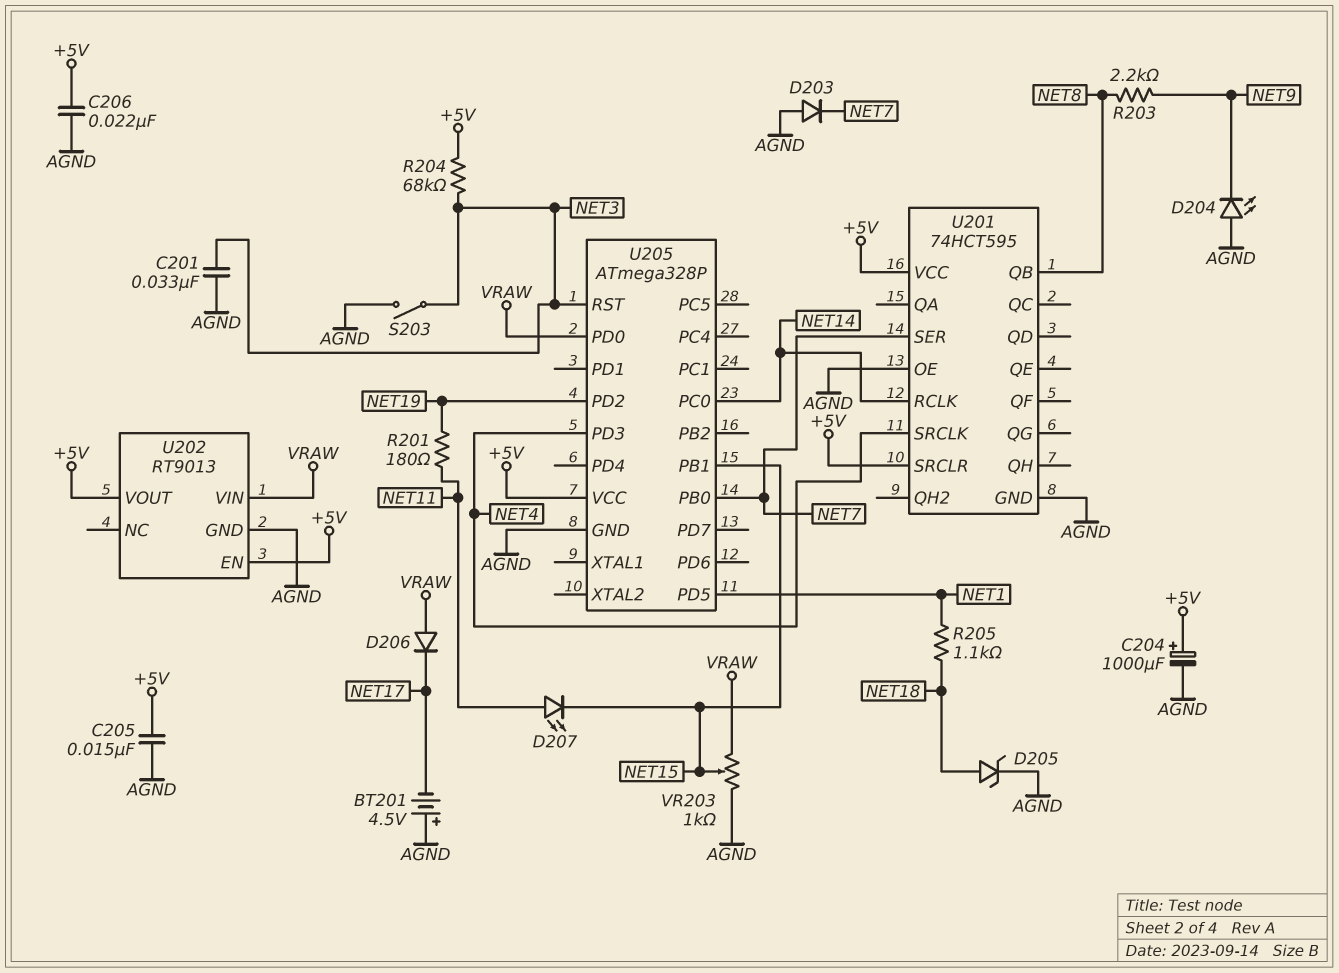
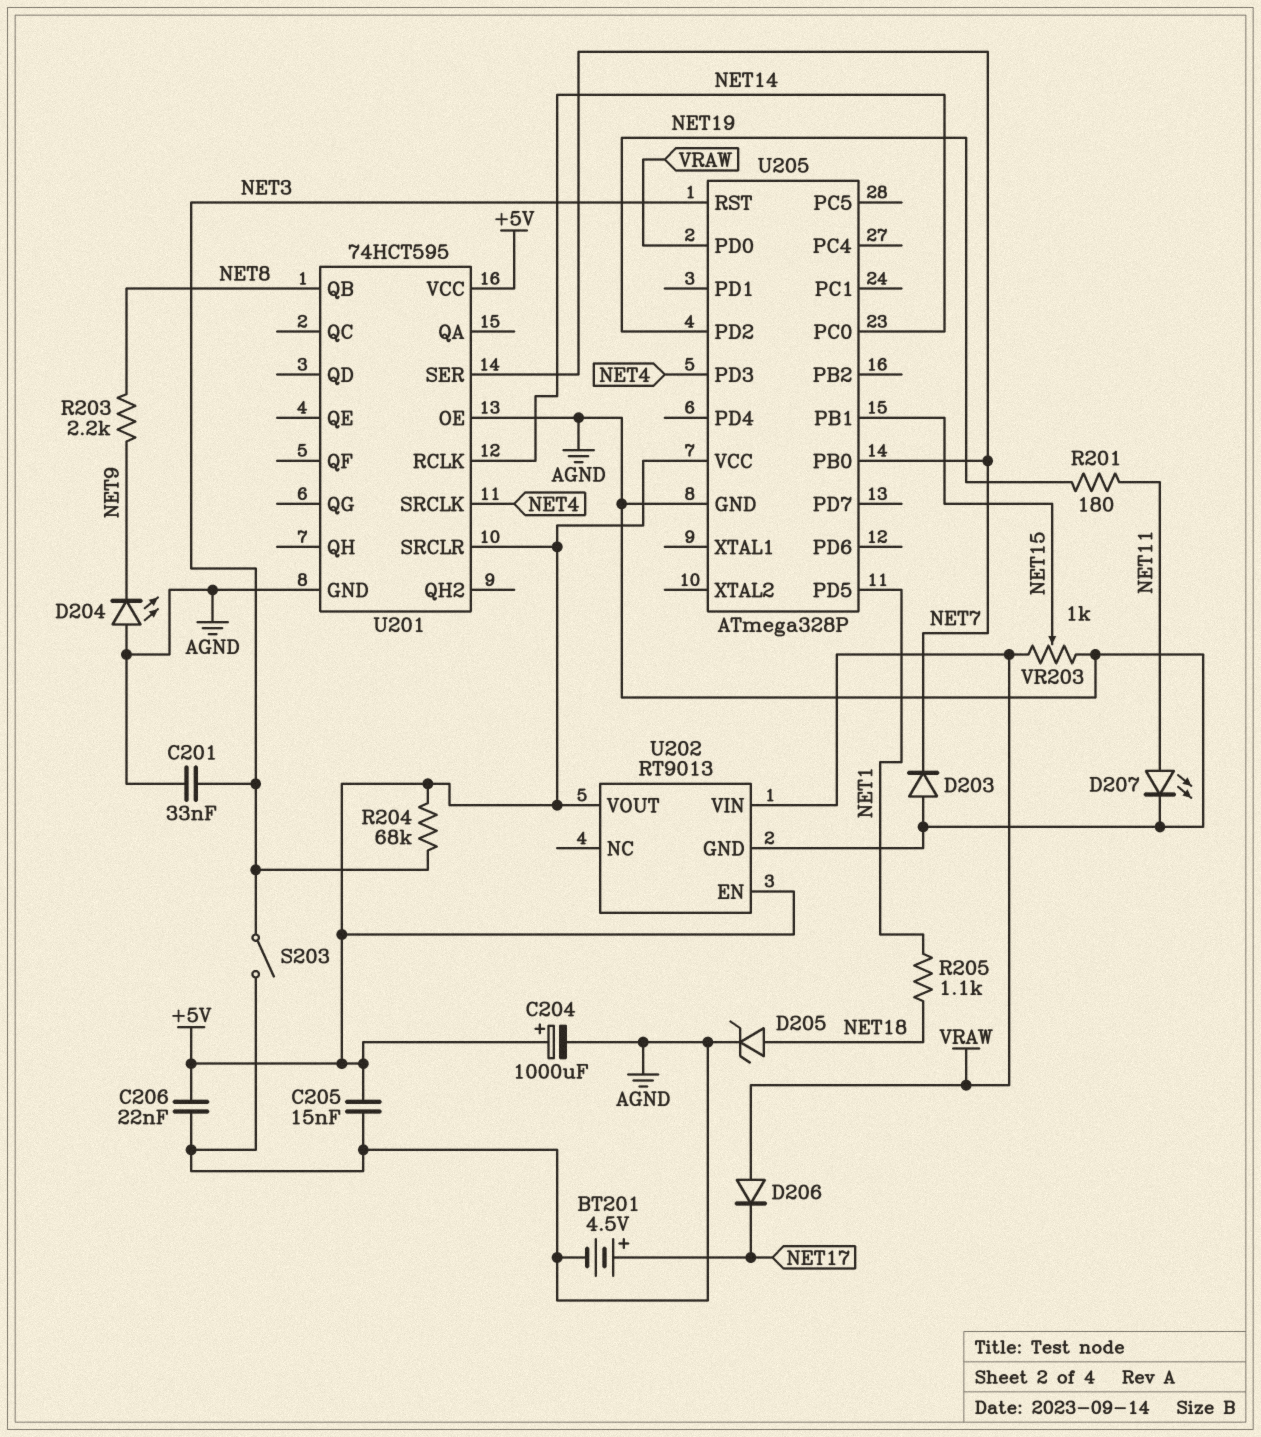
BT201: 4.5V (plus AGND, minus NET17) -> 4.5V (plus NET17, minus AGND)
D207: LED (A NET11, K NET15) -> LED (A NET11, K AGND)

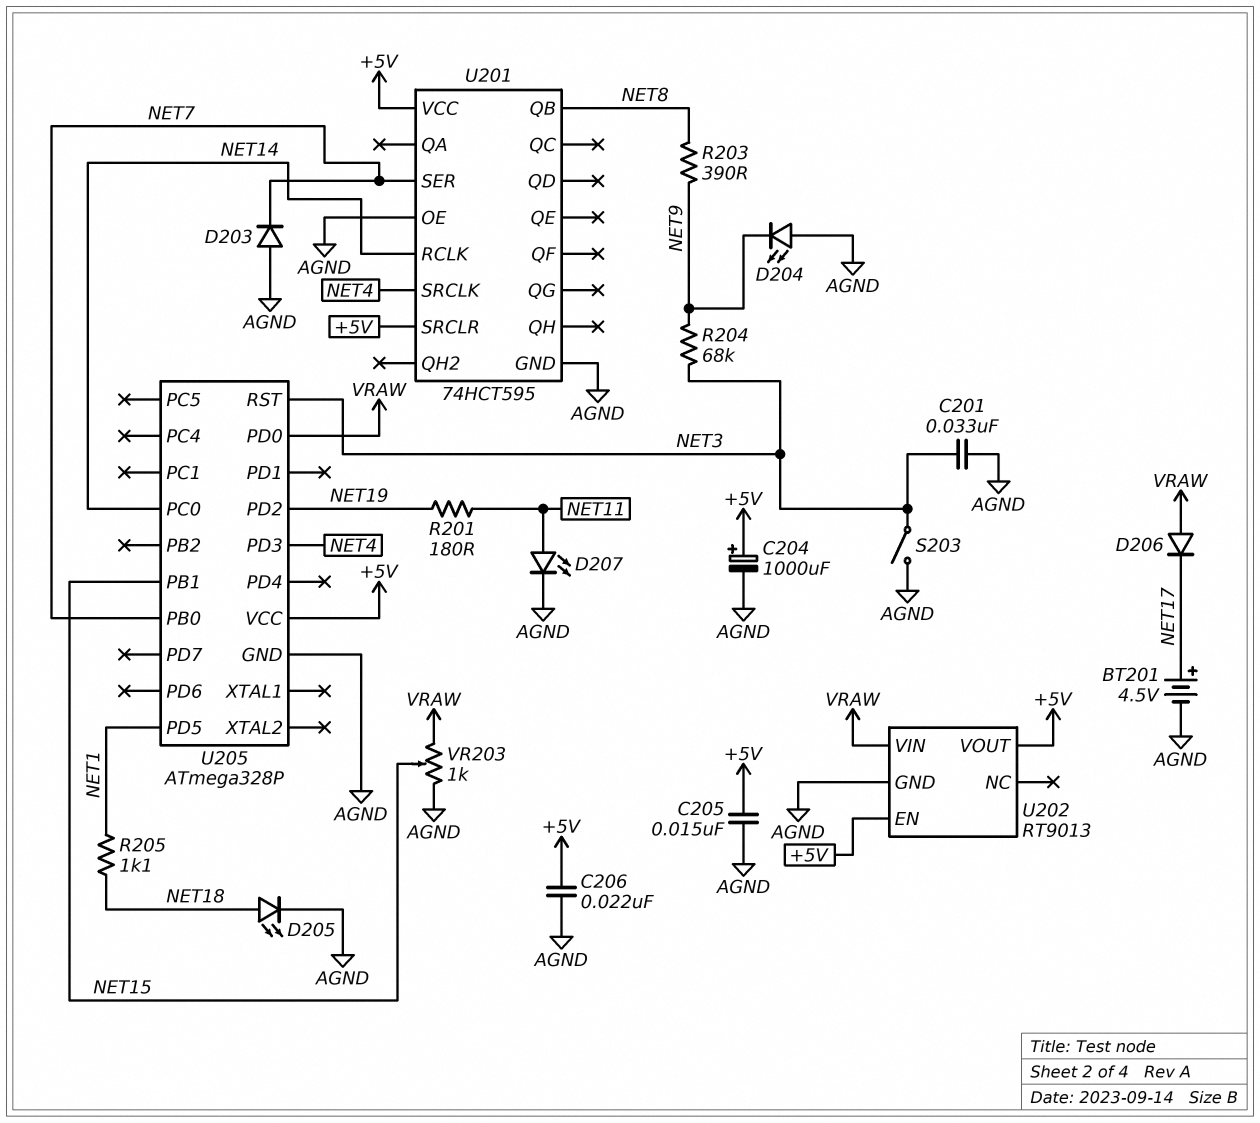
D205: zener (A NET18, K AGND) -> LED (A NET18, K AGND)
R203: 2.2k (NET8, NET9) -> 390 (NET8, NET9)
R204: 68k (+5V, NET3) -> 68k (NET3, NET9)

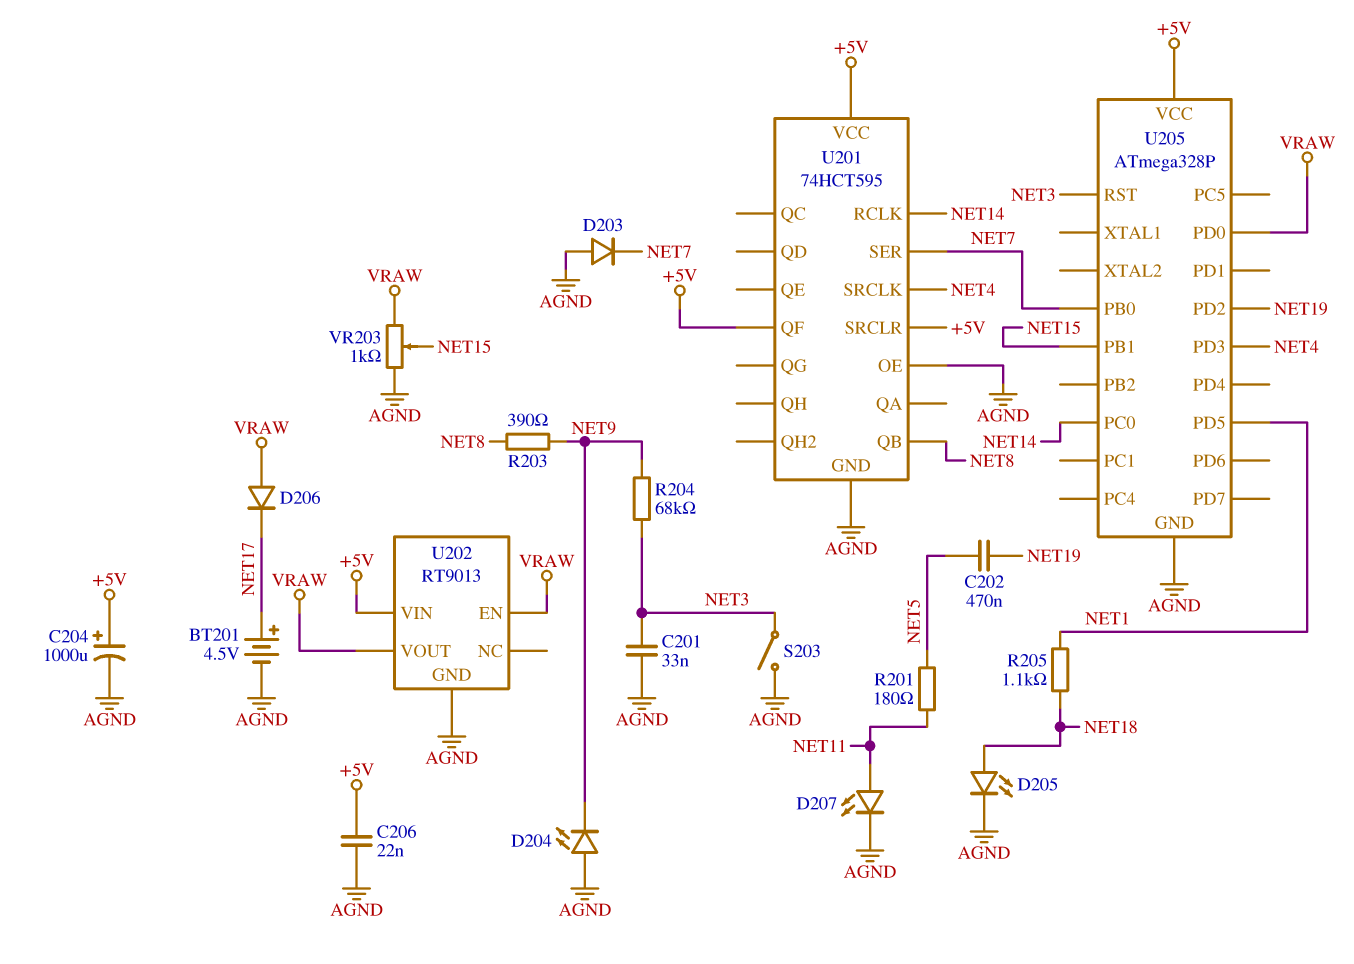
C202: none -> 470nF (NET5, NET19)
C205: 15nF (+5V, AGND) -> none
R201: 180 (NET11, NET19) -> 180 (NET5, NET11)
U201 pin QF: none -> +5V
U202 pin EN: +5V -> VRAW
U202 pin VIN: VRAW -> +5V
U202 pin VOUT: +5V -> VRAW

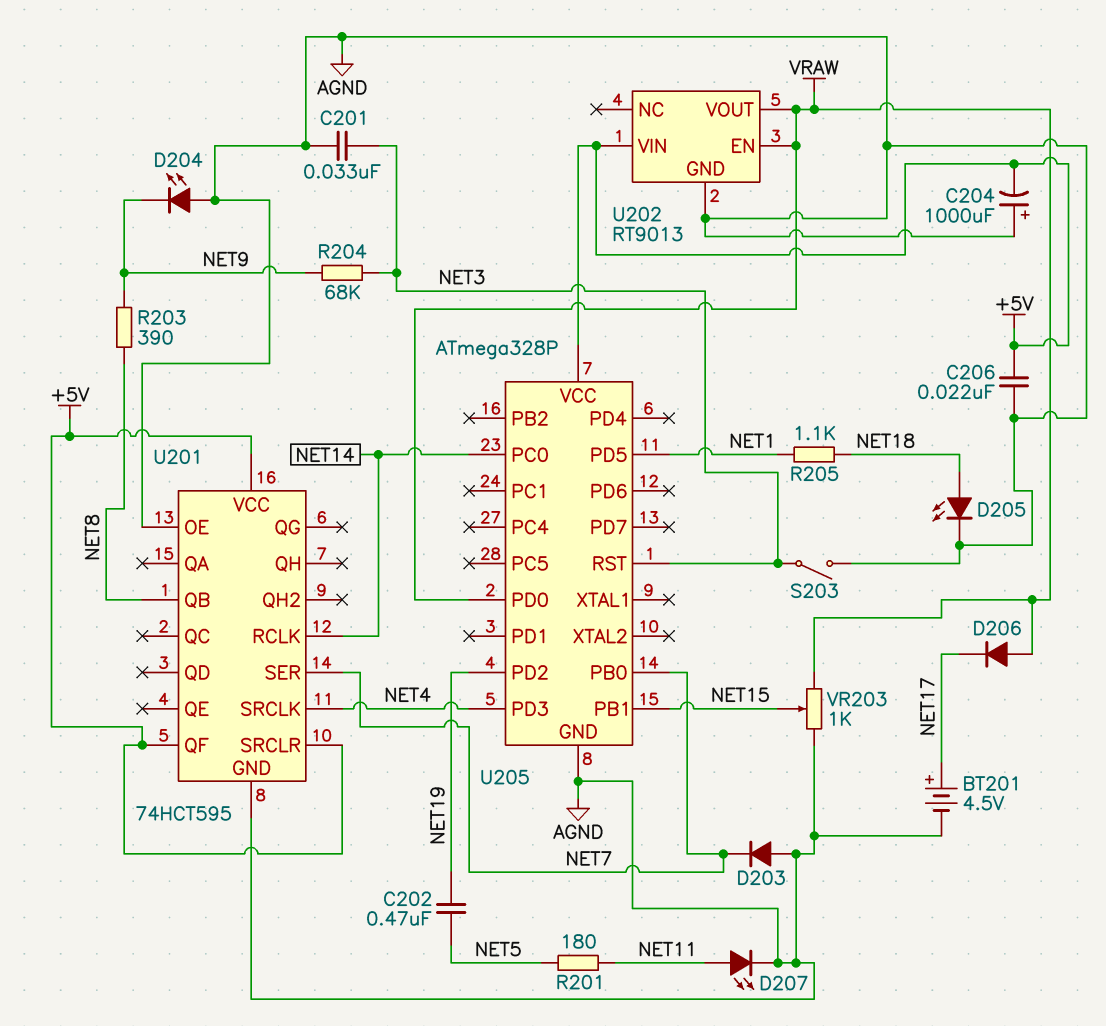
C204: 1000uF (plus +5V, minus AGND) -> 1000uF (plus AGND, minus +5V)

